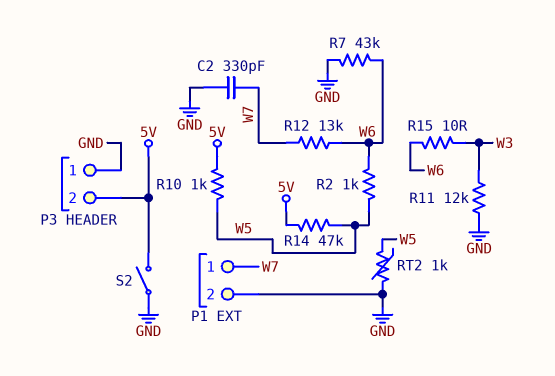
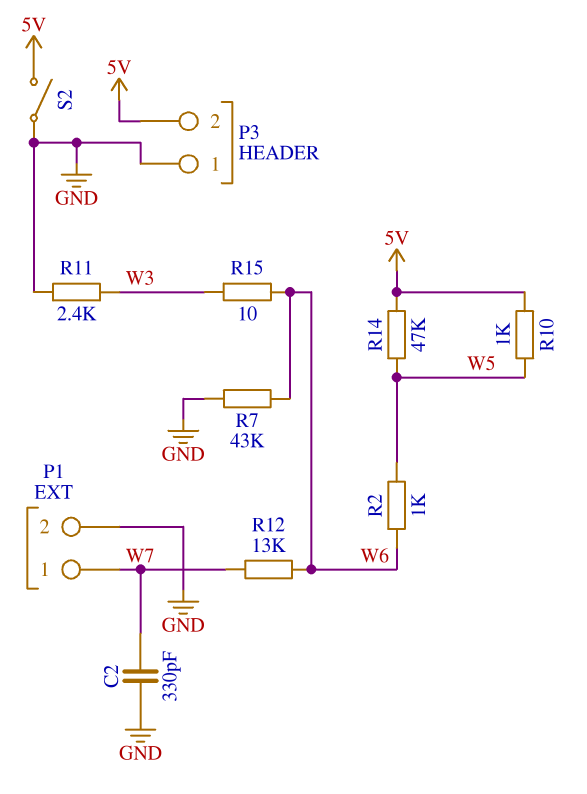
R11: 12k (GND, W3) -> 2.4k (GND, W3)
RT2: 1k (GND, W5) -> none

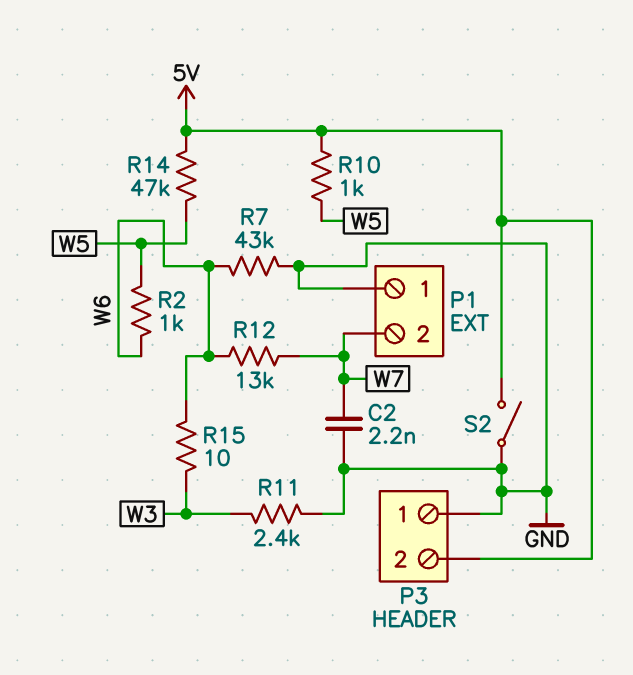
C2: 330pF (GND, W7) -> 2.2nF (GND, W7)
P1 pin 1: W7 -> GND
P1 pin 2: GND -> W7

